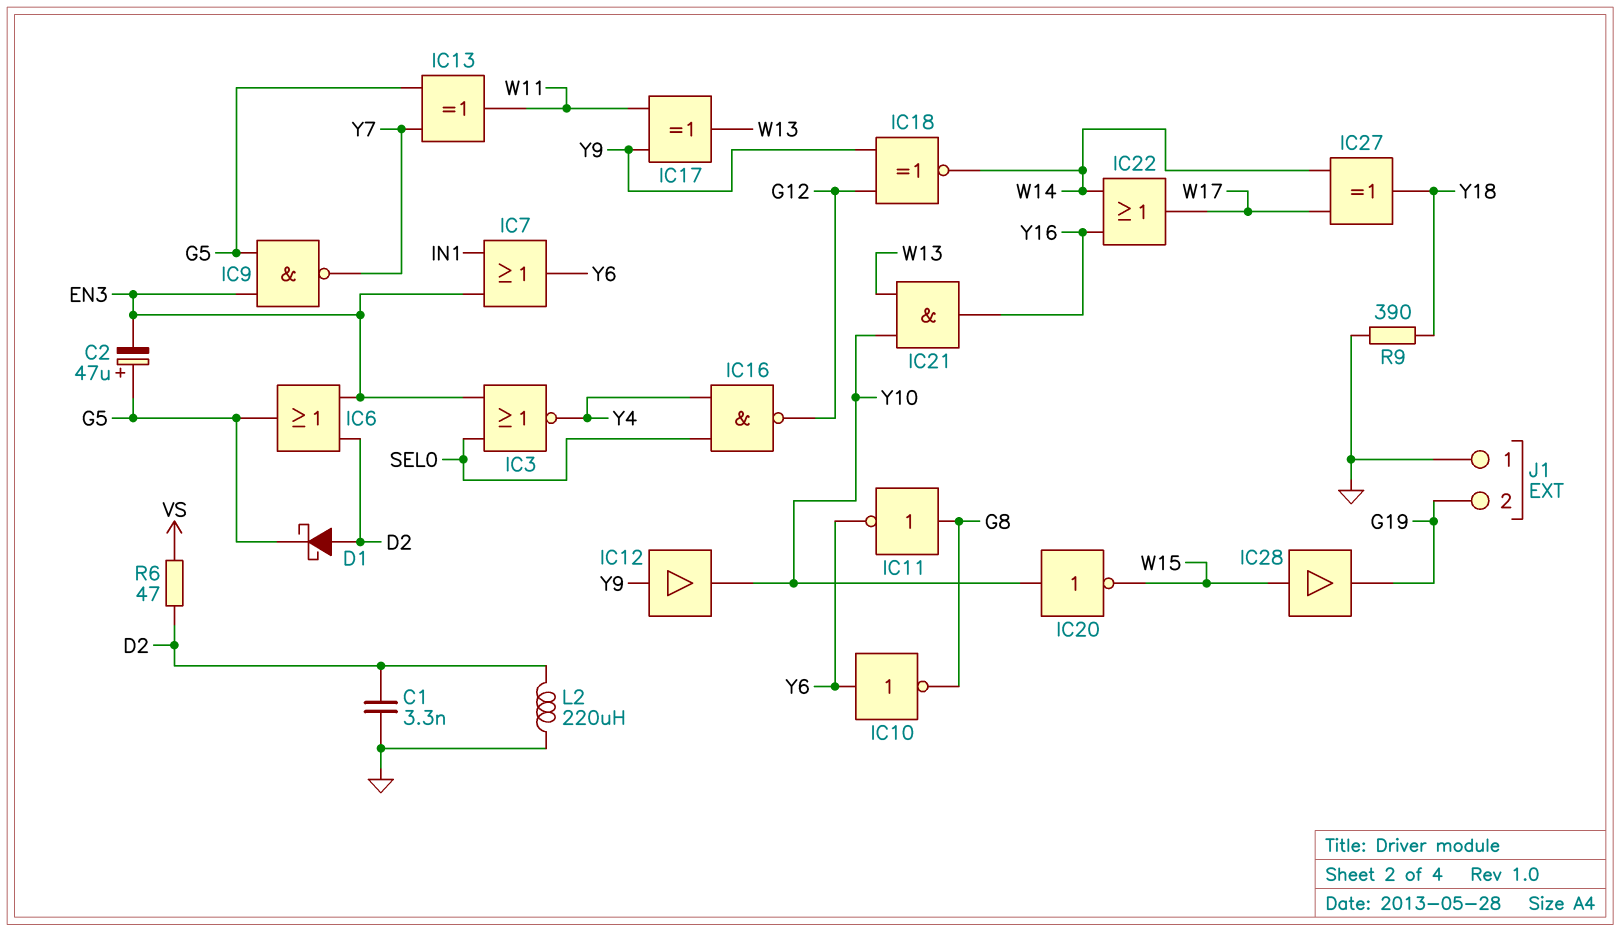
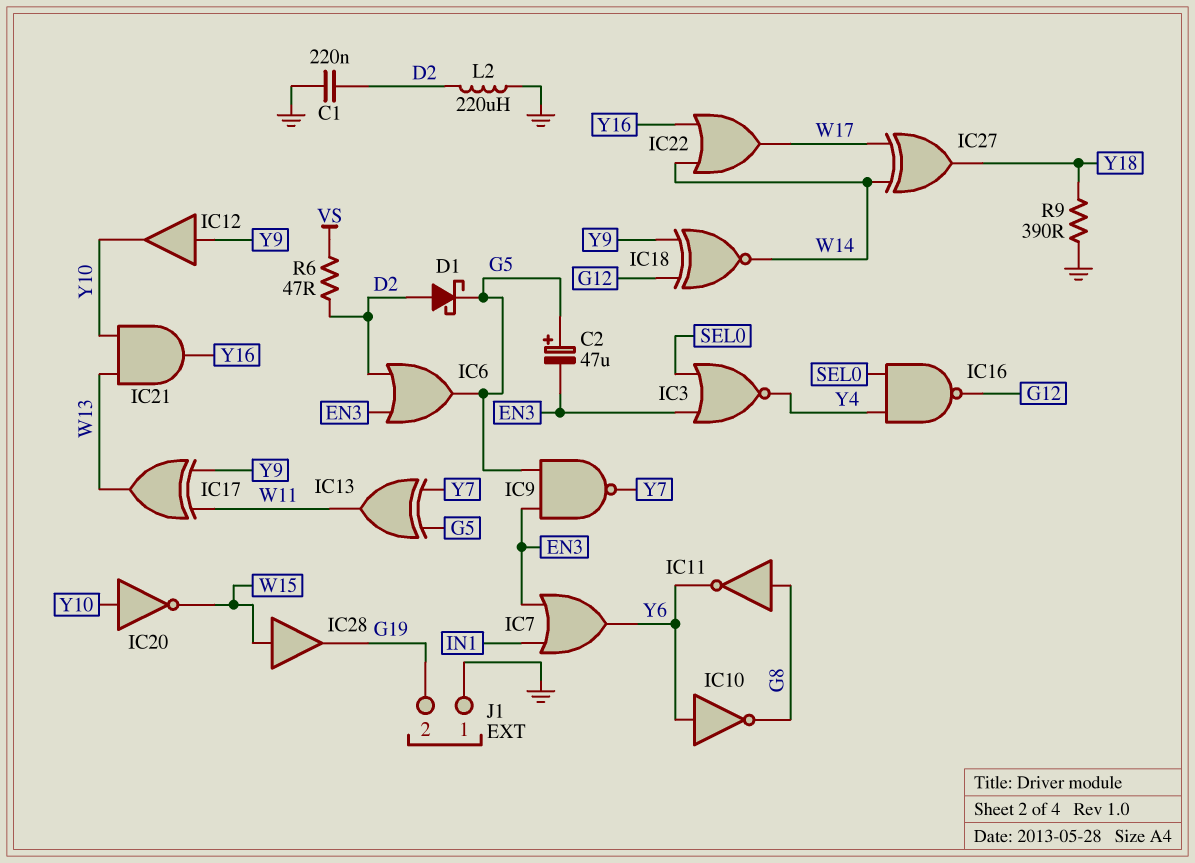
C1: 3.3nF (D2, GND) -> 220nF (D2, GND)

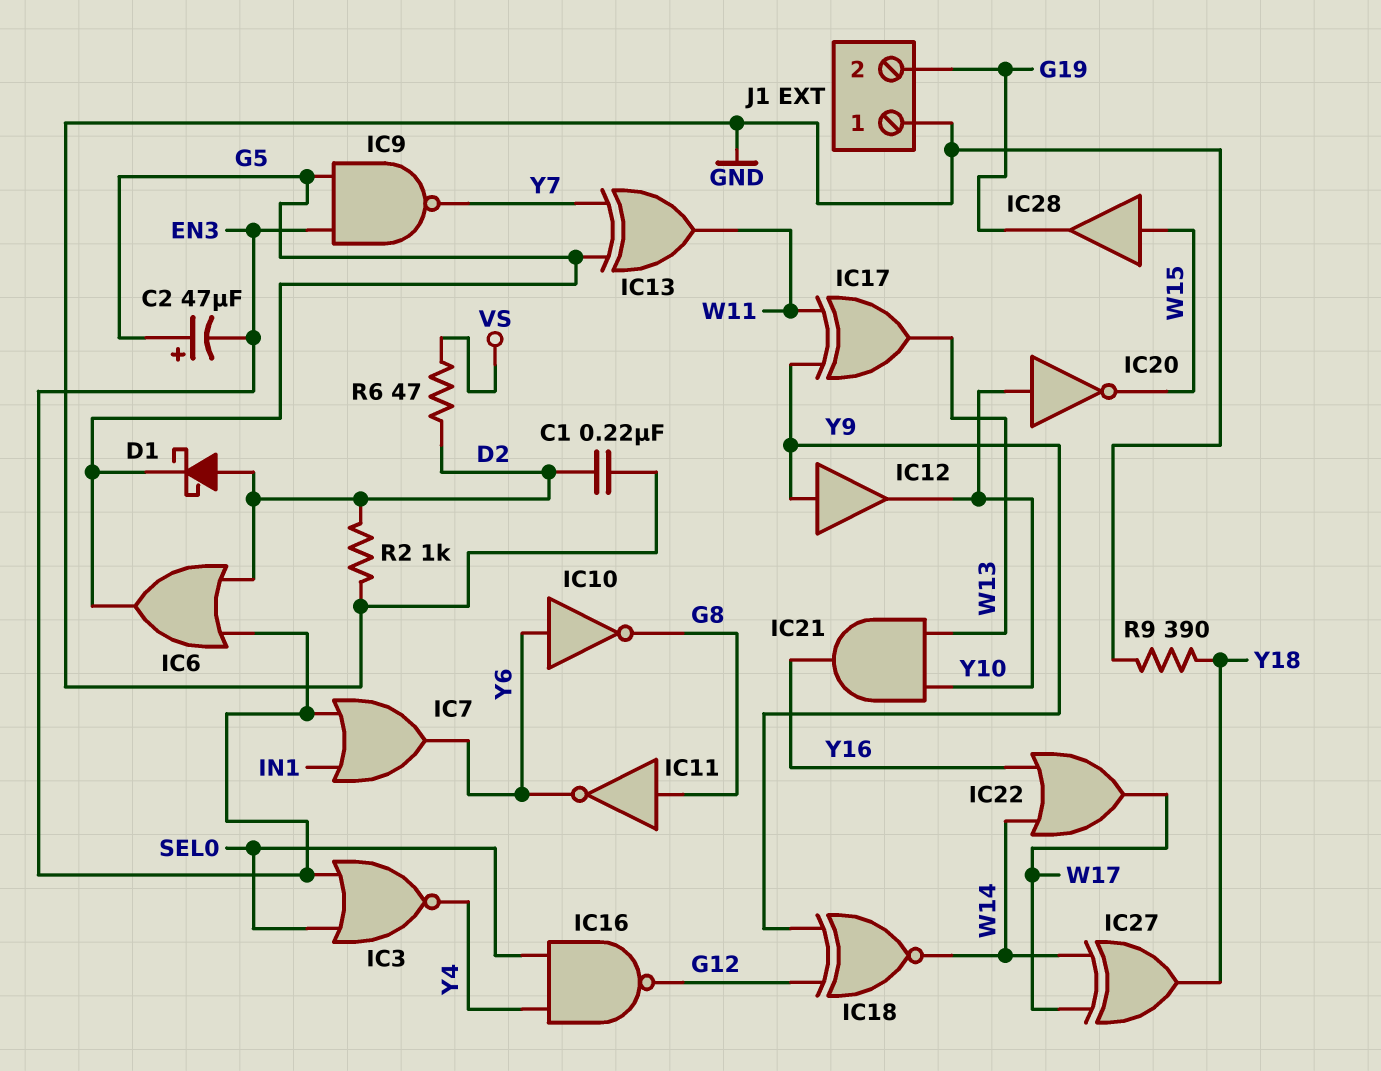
L2: 220uH (D2, GND) -> none
R2: none -> 1k (D2, GND)

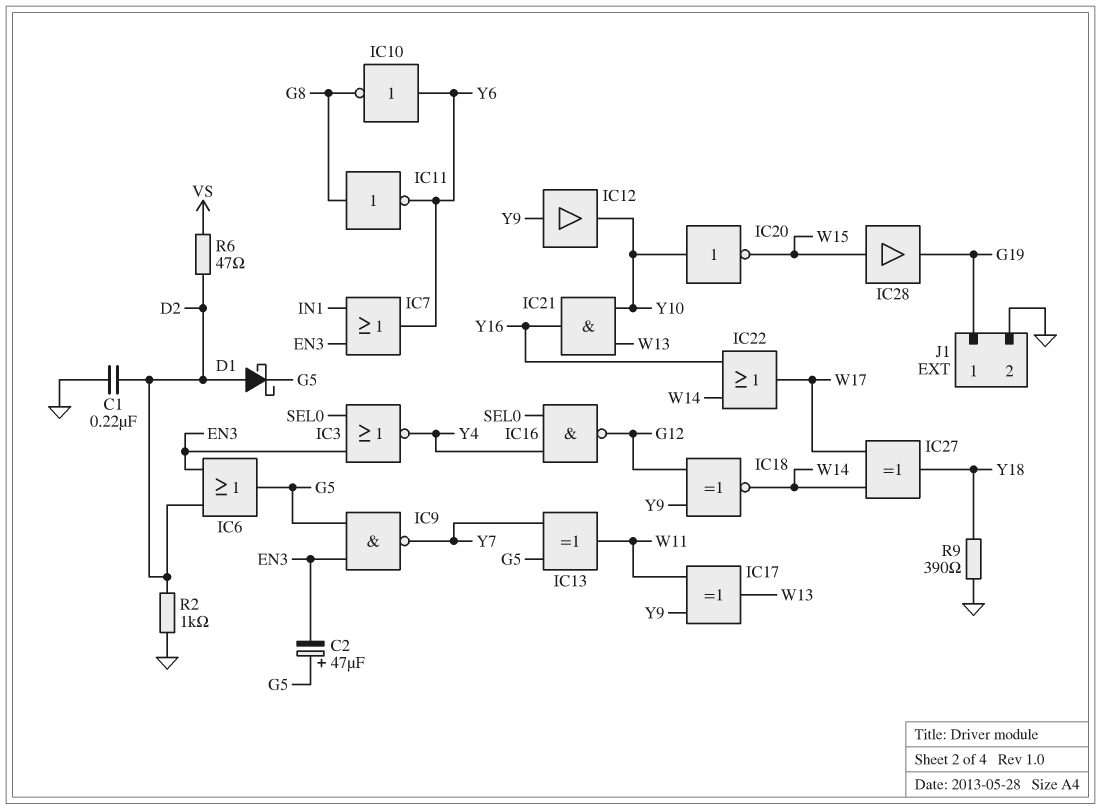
J1 pin 1: GND -> G19
J1 pin 2: G19 -> GND

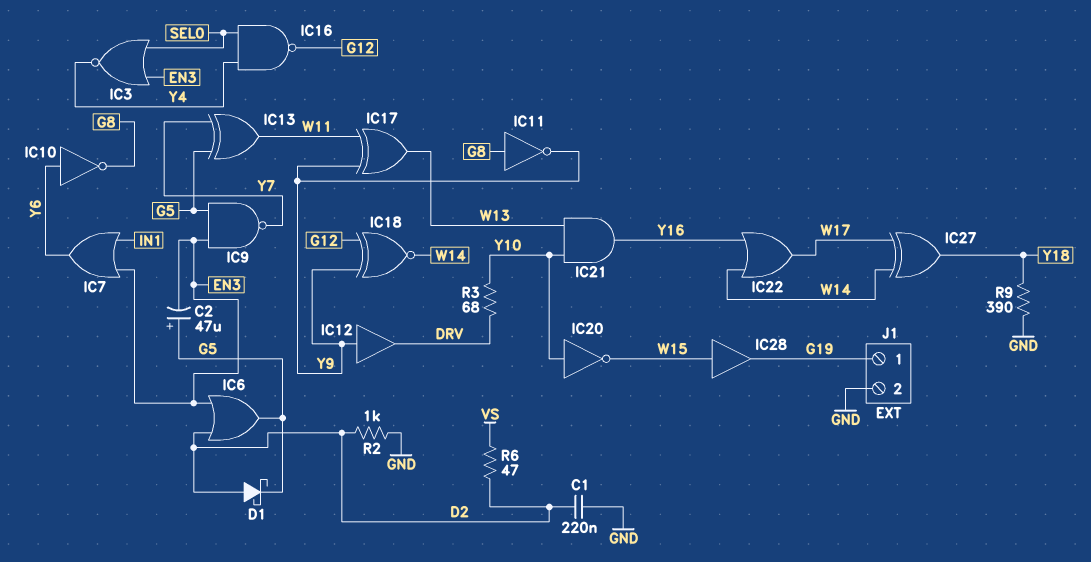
IC11: NOT (in G8, out Y6) -> NOT (in G8, out Y9)
IC12: buffer (in Y9, out Y10) -> buffer (in Y9, out DRV)
R3: none -> 68 (DRV, Y10)

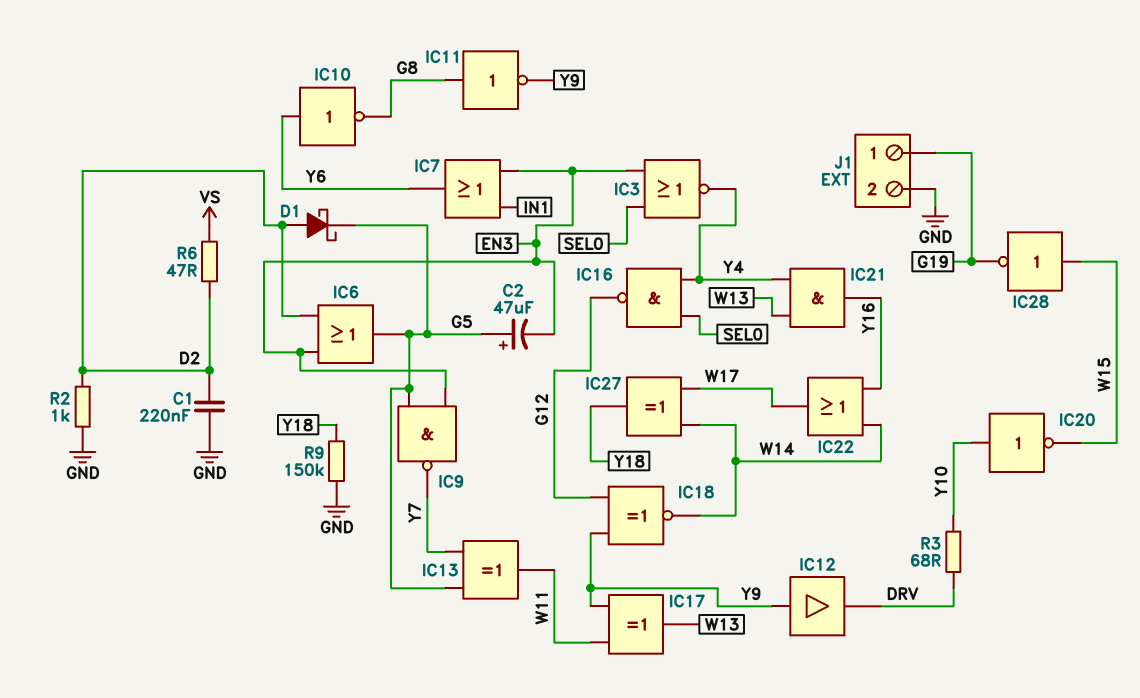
IC21: AND (in W13, in Y10, out Y16) -> AND (in W13, in Y4, out Y16)
IC28: buffer (in W15, out G19) -> NOT (in W15, out G19)
R9: 390 (GND, Y18) -> 150k (GND, Y18)

